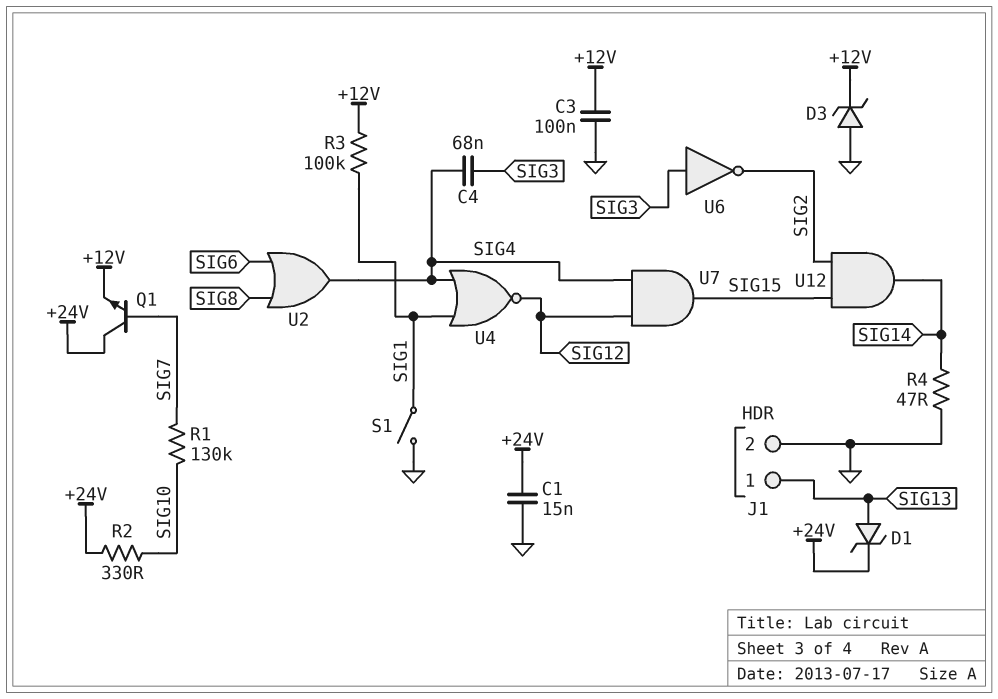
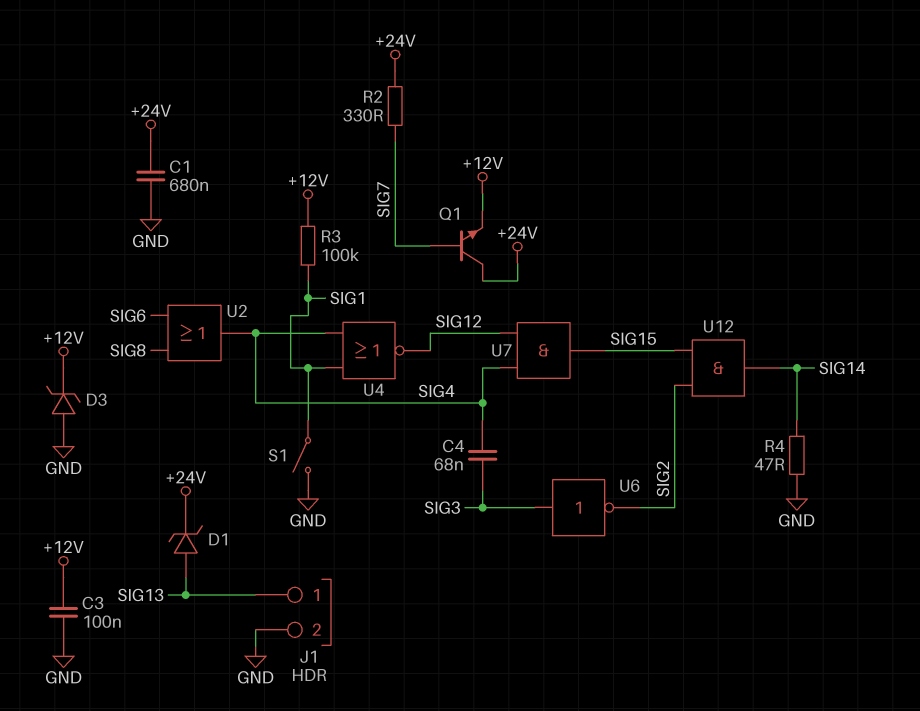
C1: 15nF (+24V, GND) -> 680nF (+24V, GND)
R1: 130k (SIG7, SIG10) -> none
R2: 330 (+24V, SIG10) -> 330 (+24V, SIG7)

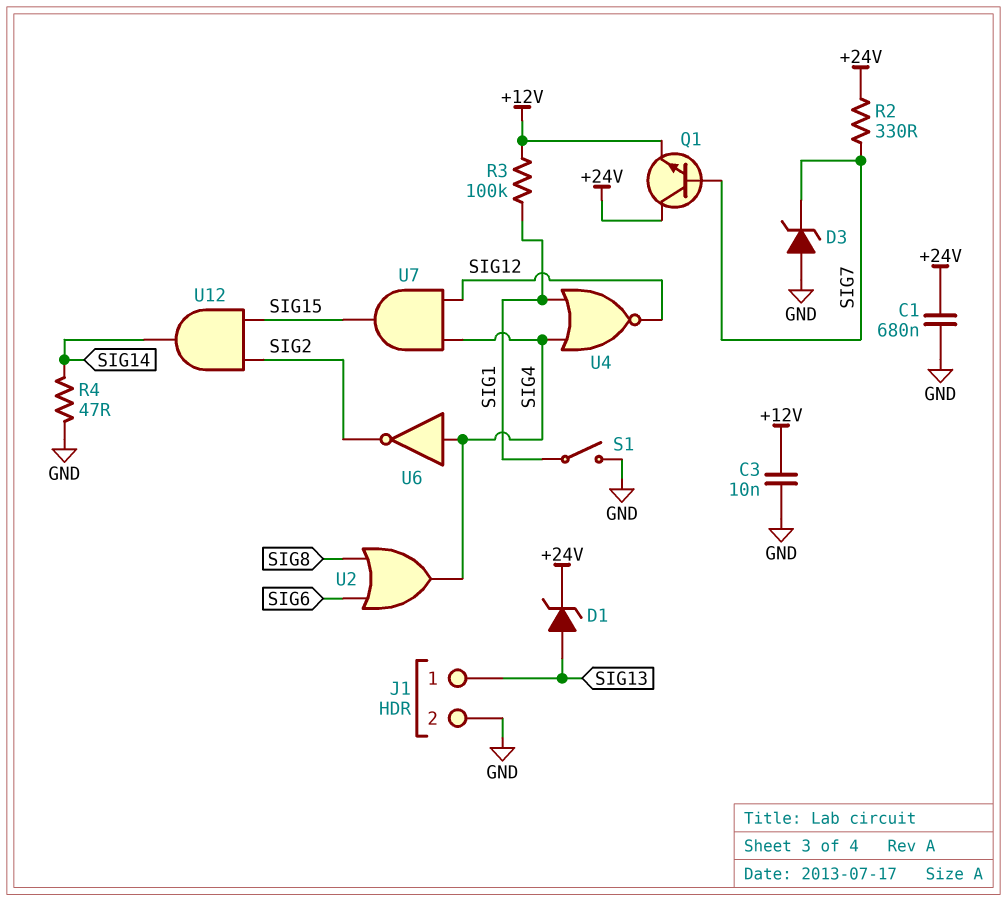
C3: 100nF (+12V, GND) -> 10nF (+12V, GND)
C4: 68nF (SIG3, SIG4) -> none
D3: zener (A GND, K +12V) -> zener (A GND, K SIG7)
U6: NOT (in SIG3, out SIG2) -> NOT (in SIG4, out SIG2)

